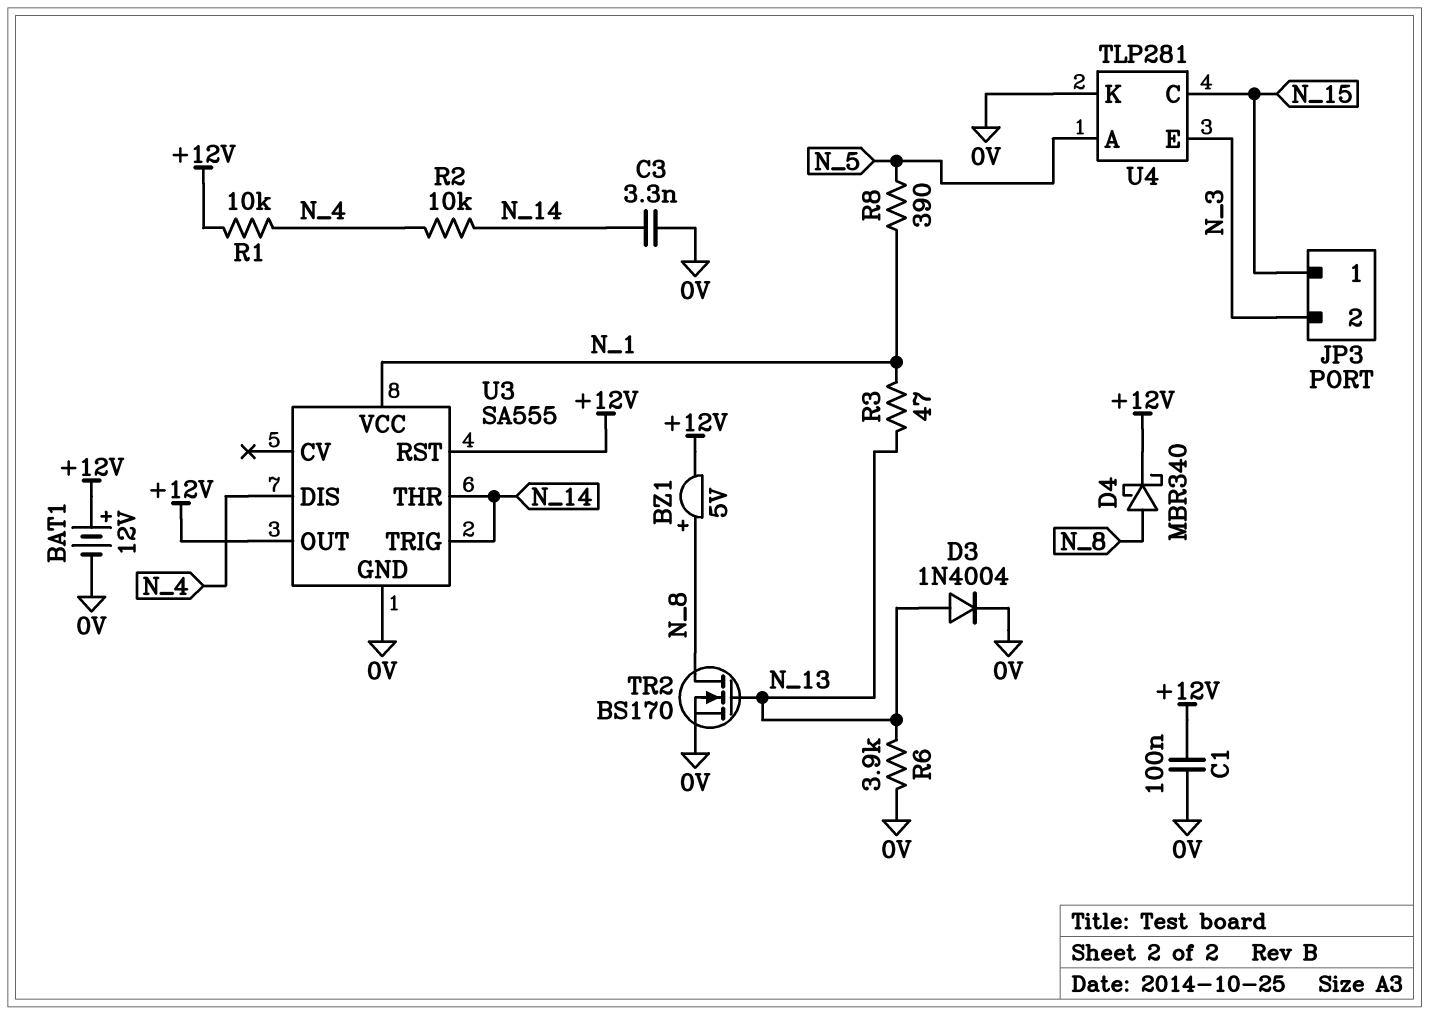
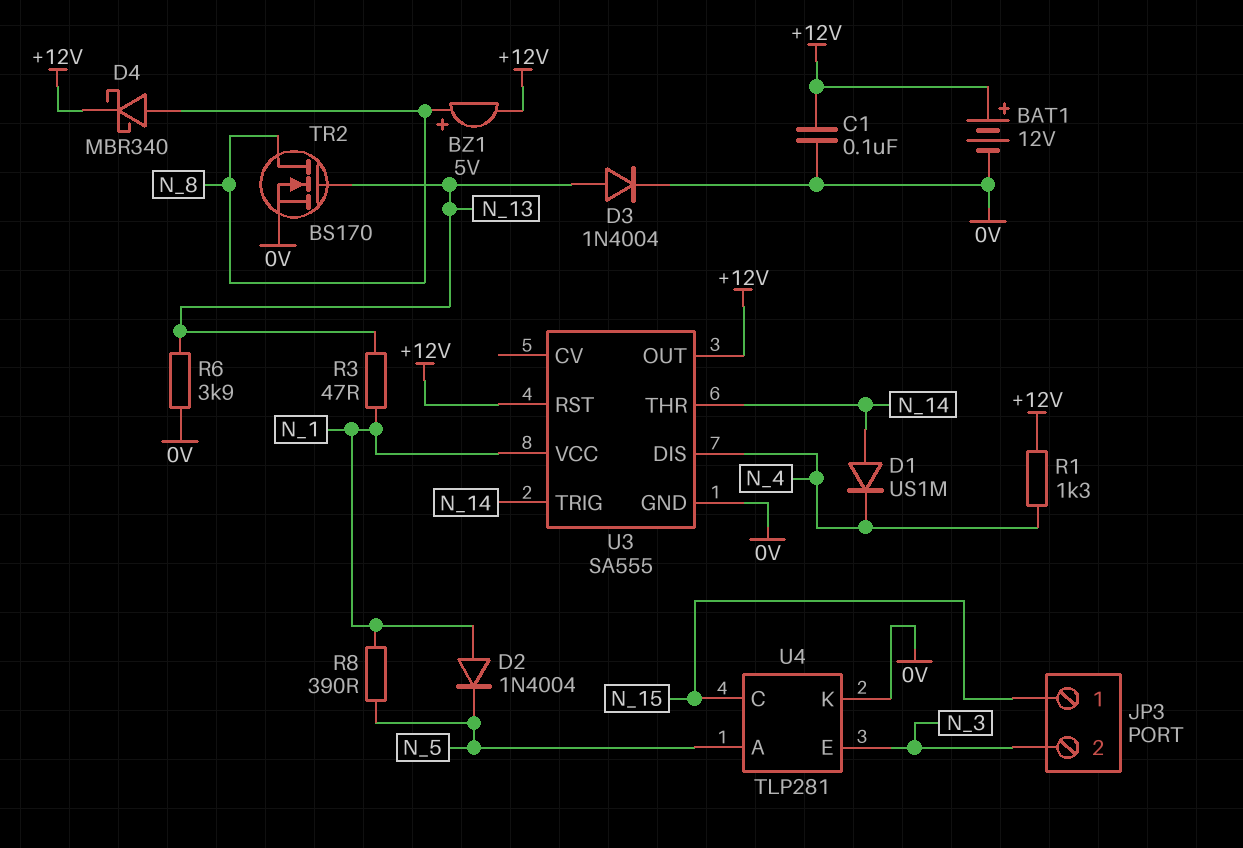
C3: 3.3nF (0V, N_14) -> none
D1: none -> diode US1M (A N_14, K N_4)
D2: none -> diode 1N4004 (A N_1, K N_5)
R1: 10k (+12V, N_4) -> 1.3k (+12V, N_4)
R2: 10k (N_4, N_14) -> none

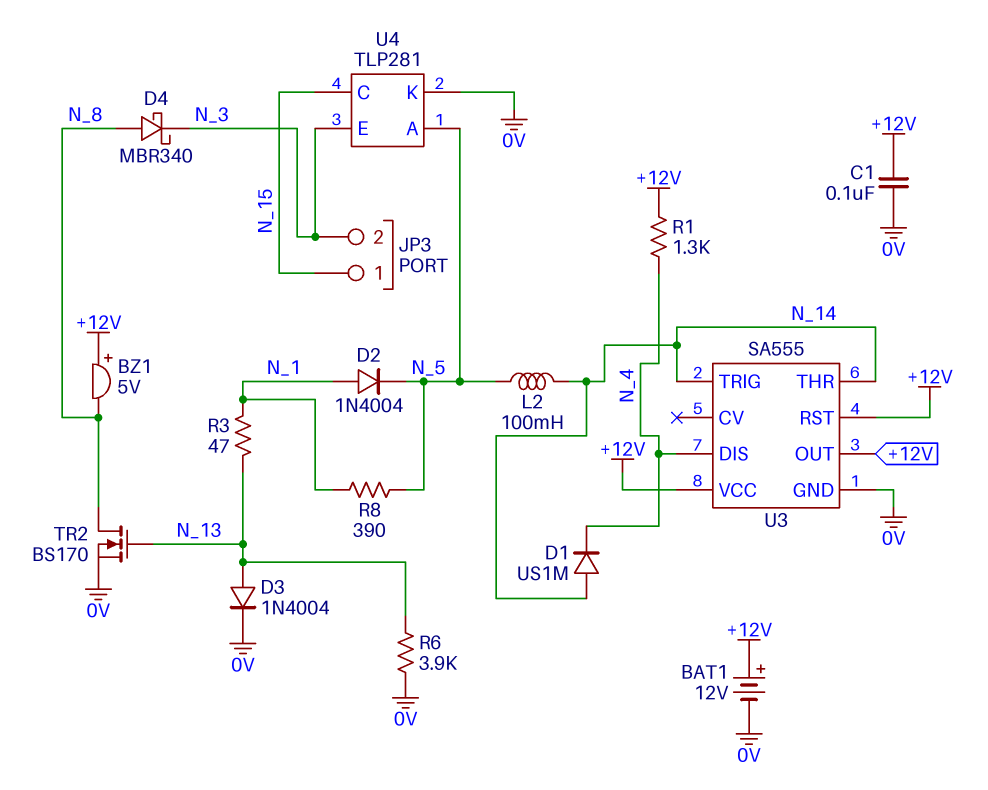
BZ1: buzzer 5V (plus N_8, minus +12V) -> buzzer 5V (plus +12V, minus N_8)
D4: schottky MBR340 (A N_8, K +12V) -> schottky MBR340 (A N_8, K N_3)
L2: none -> 100mH (N_5, N_14)
U3 pin VCC: N_1 -> +12V

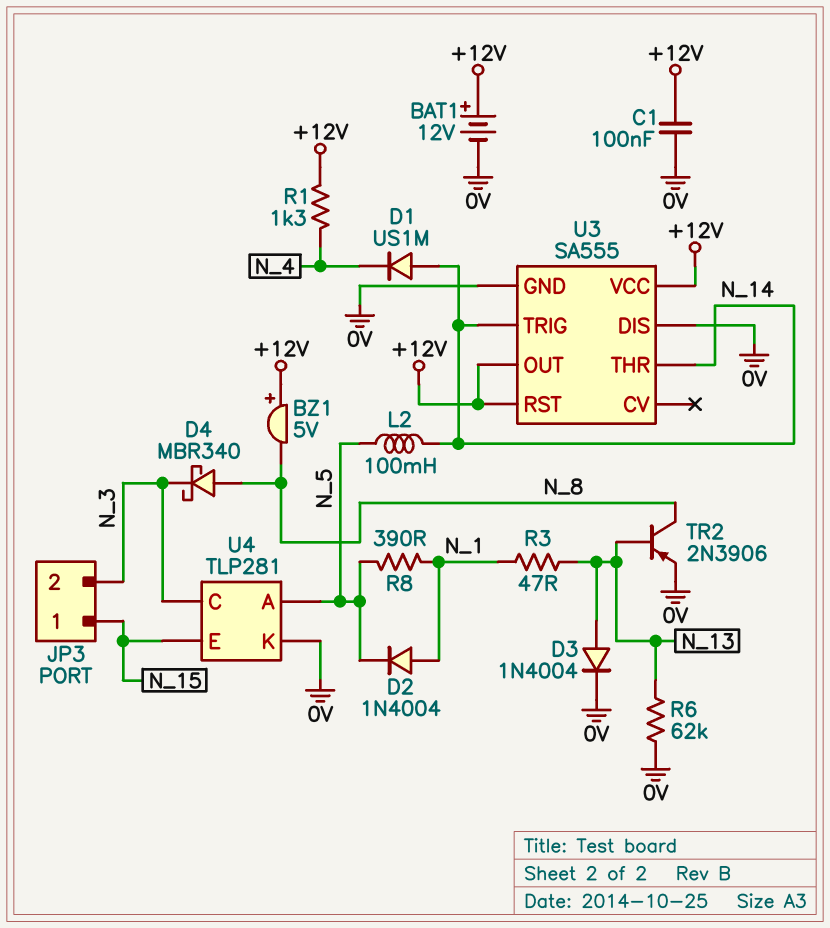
R6: 3.9k (0V, N_13) -> 62k (0V, N_13)
TR2: NMOS BS170 (G N_13, D N_8, S 0V) -> PNP 2N3906 (B N_13, C N_8, E 0V)
U3 pin DIS: N_4 -> 0V
U4 pin C: N_15 -> N_3
U4 pin E: N_3 -> N_15

